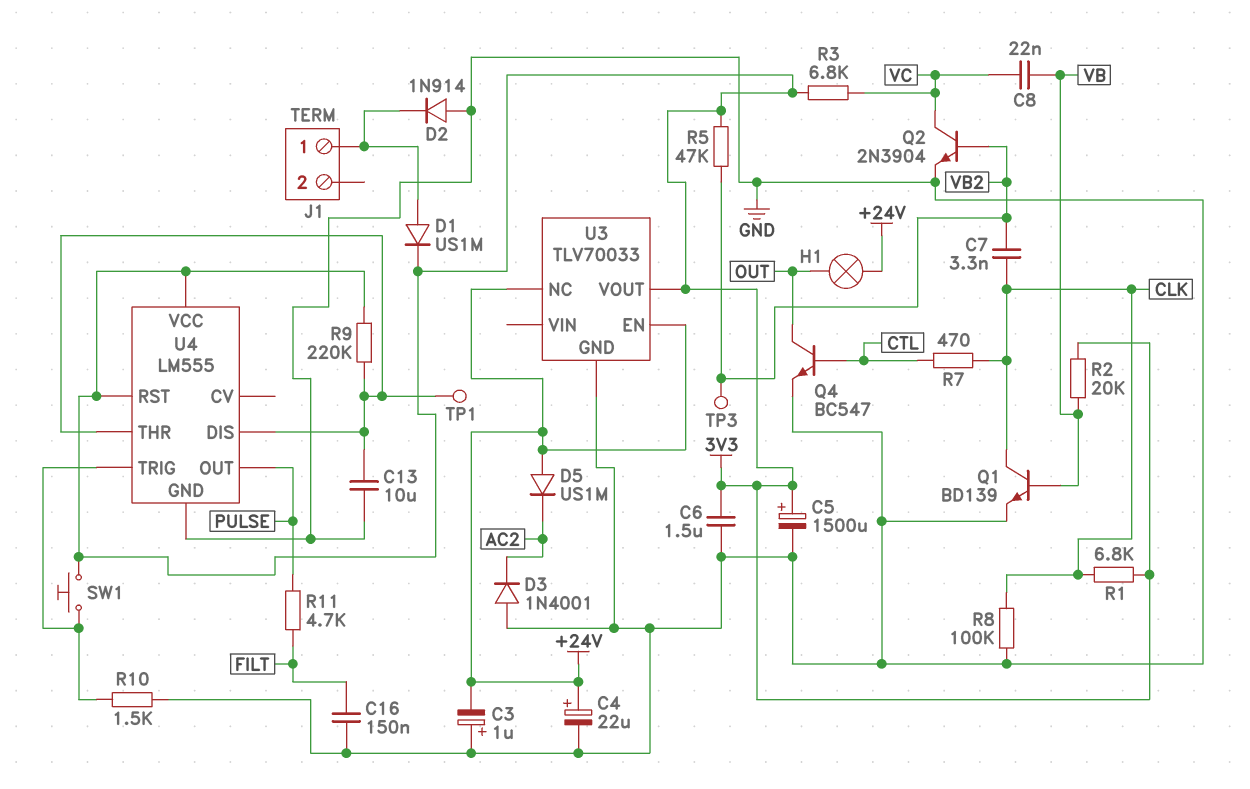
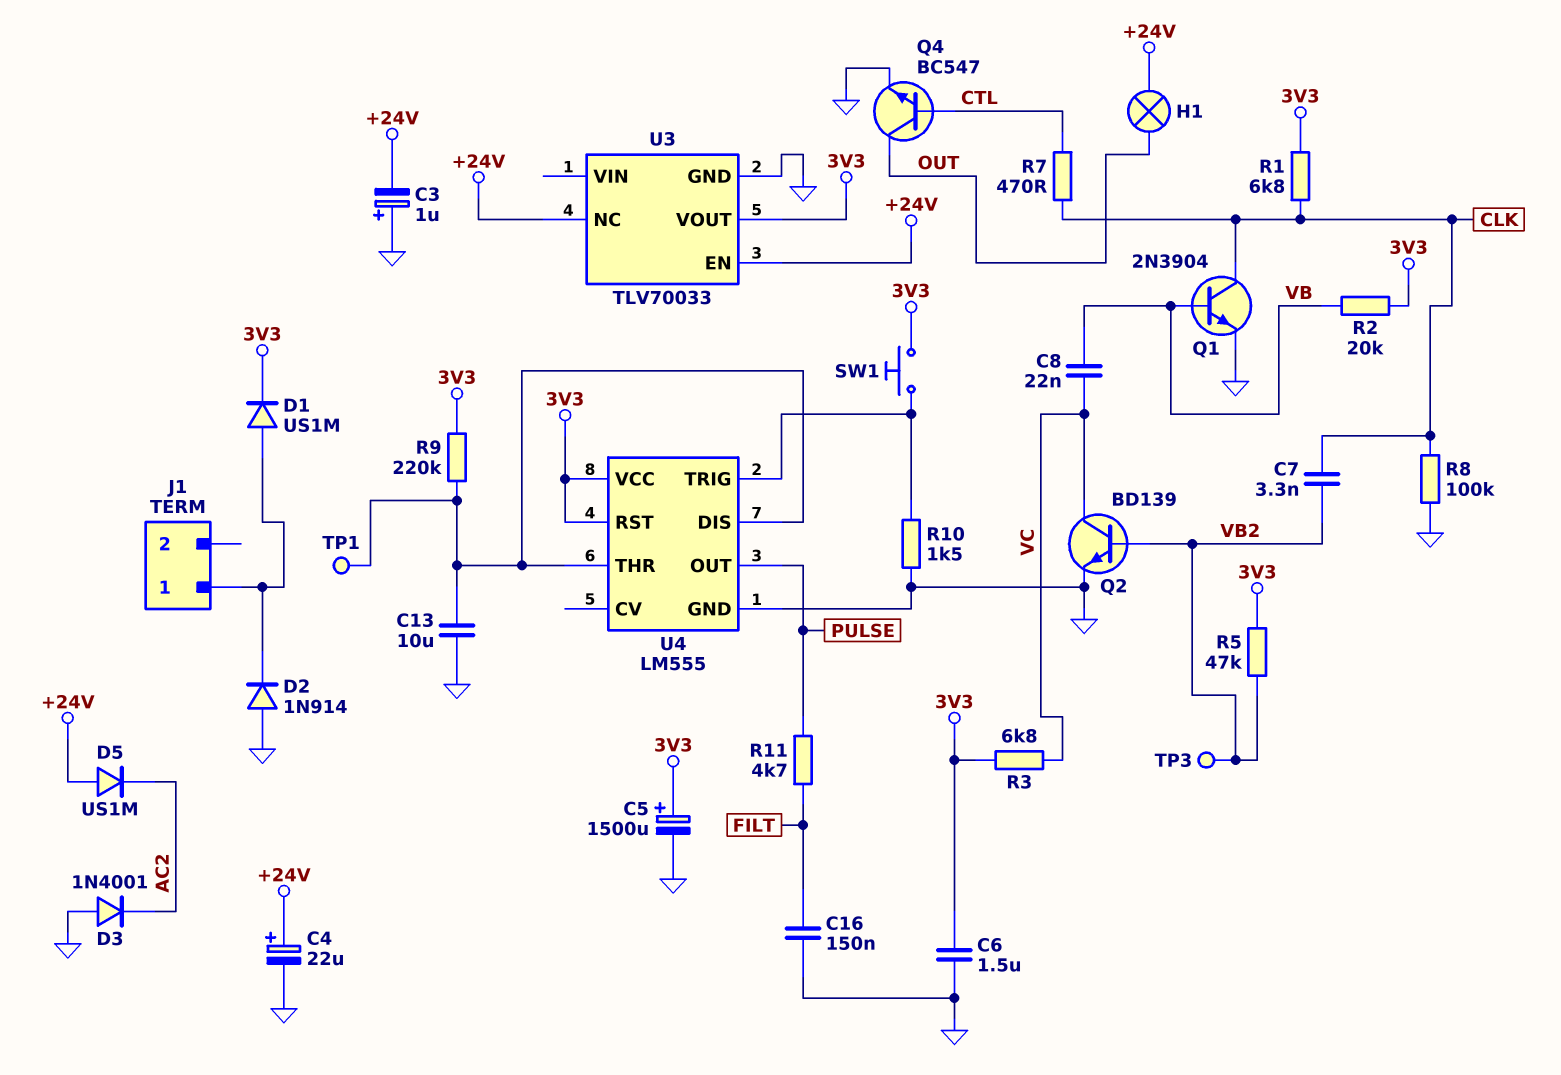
Q1: NPN BD139 (B VB, C CLK, E GND) -> NPN 2N3904 (B VB, C CLK, E GND)
Q2: NPN 2N3904 (B VB2, C VC, E GND) -> NPN BD139 (B VB2, C VC, E GND)

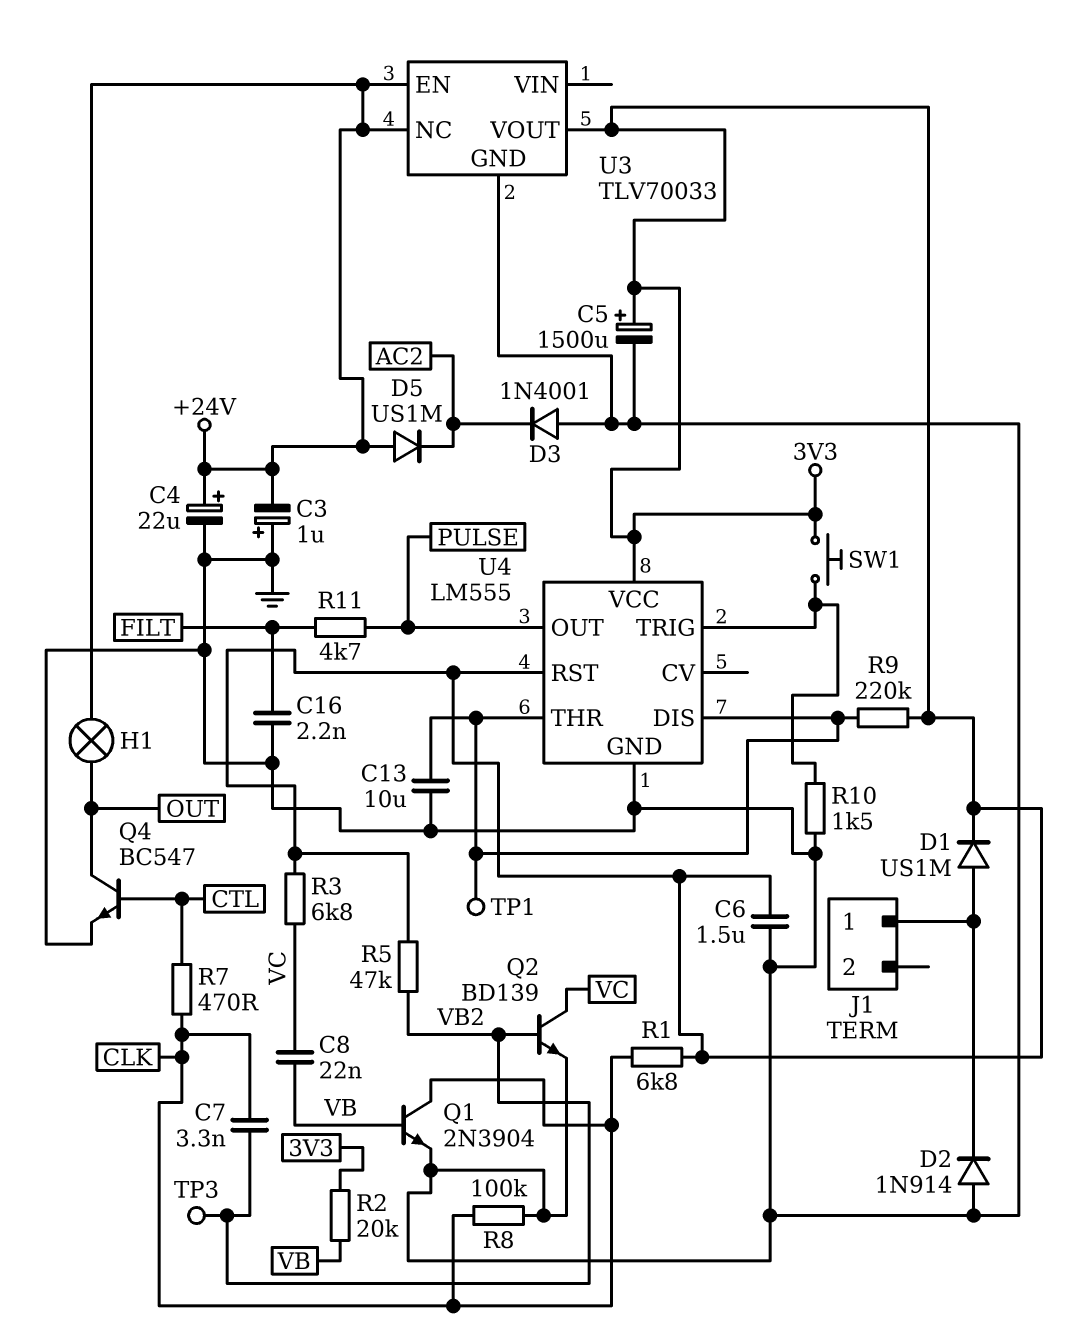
C16: 150nF (FILT, GND) -> 2.2nF (FILT, GND)

